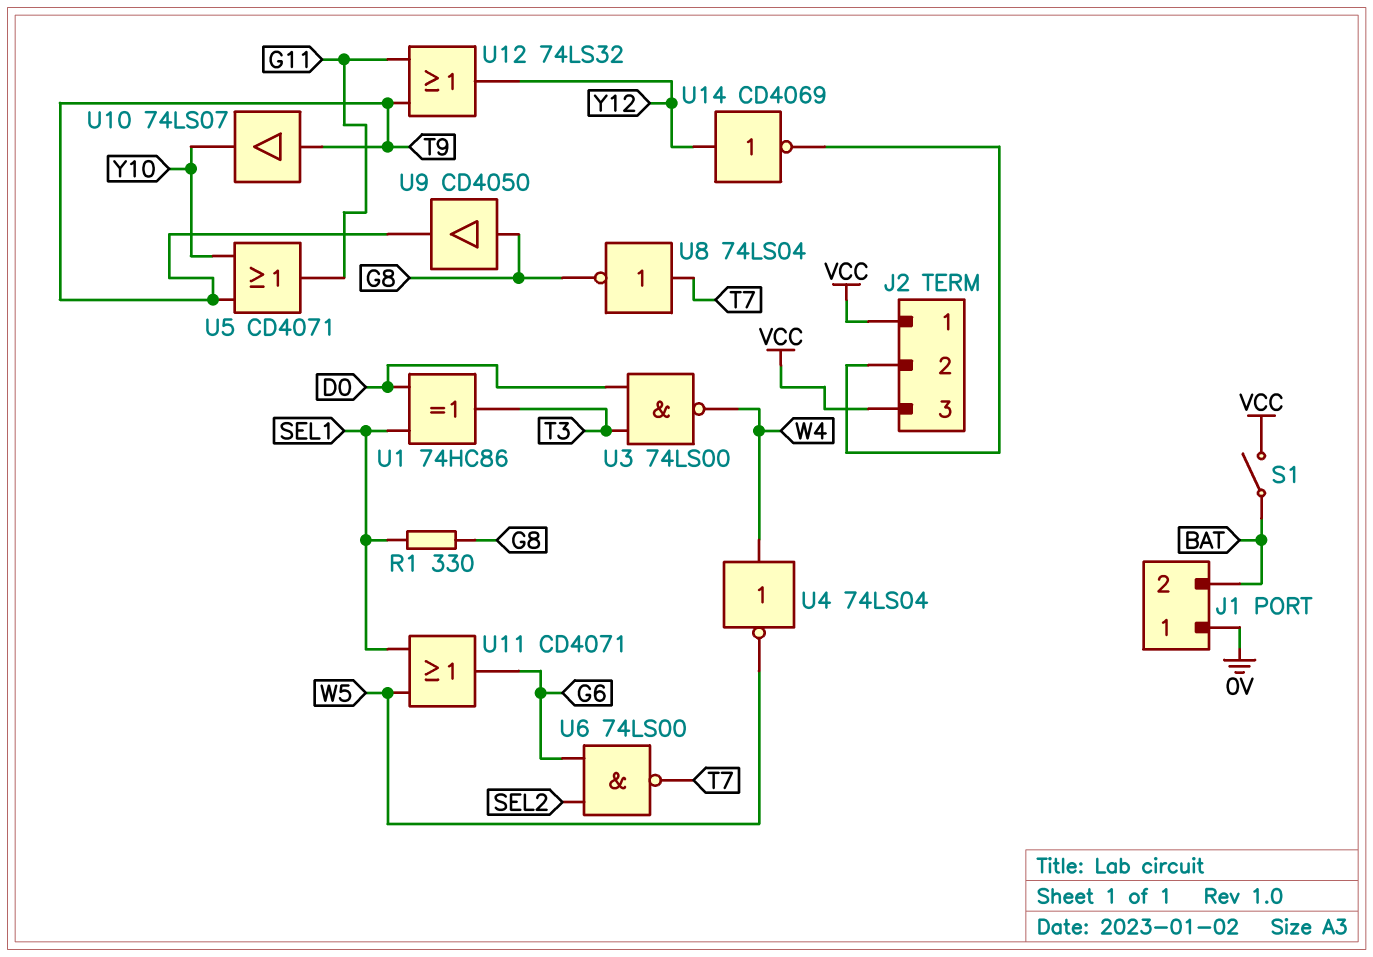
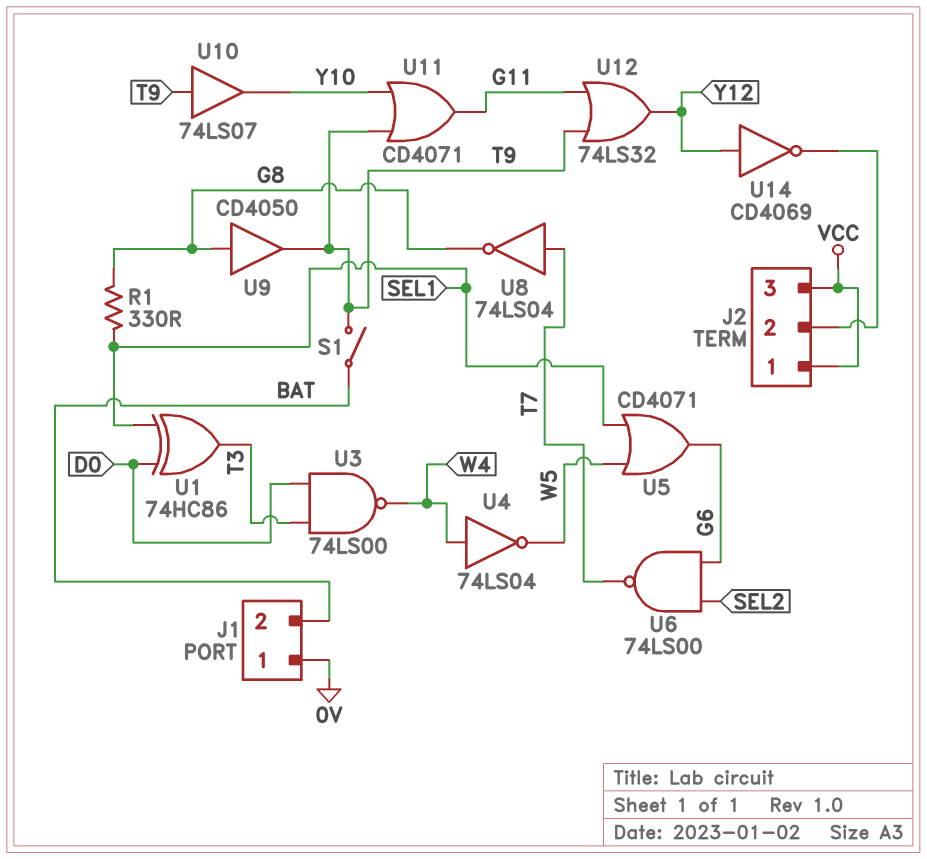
S1: switch (BAT, VCC) -> switch (BAT, T9)
U5: OR CD4071 (in T9, in Y10, out G11) -> OR CD4071 (in SEL1, in W5, out G6)
U11: OR CD4071 (in SEL1, in W5, out G6) -> OR CD4071 (in T9, in Y10, out G11)

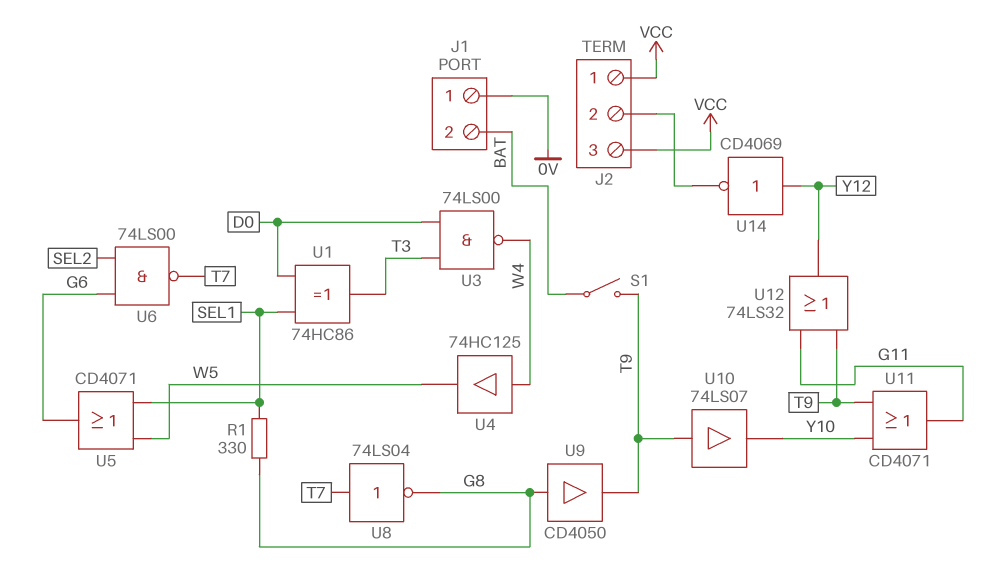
U4: NOT 74LS04 (in W4, out W5) -> buffer 74HC125 (in W4, out W5)

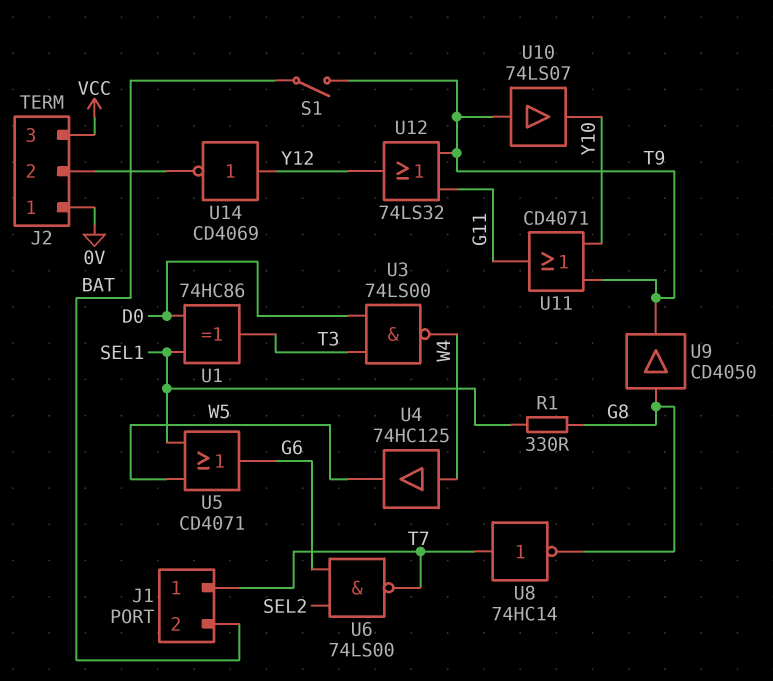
J1 pin 1: 0V -> T7
J2 pin 1: VCC -> 0V
U8: NOT 74LS04 (in T7, out G8) -> NOT 74HC14 (in T7, out G8)

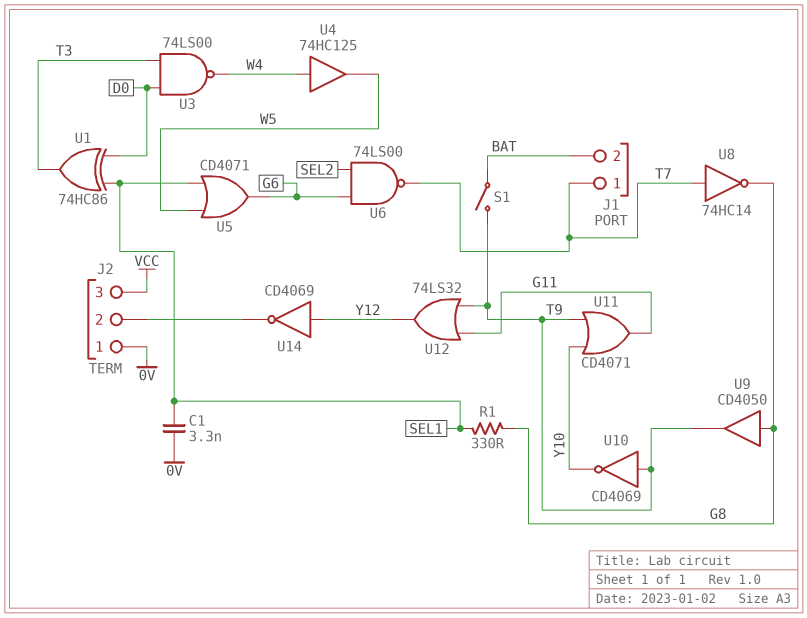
C1: none -> 3.3nF (0V, SEL1)
U10: buffer 74LS07 (in T9, out Y10) -> NOT CD4069 (in T9, out Y10)

